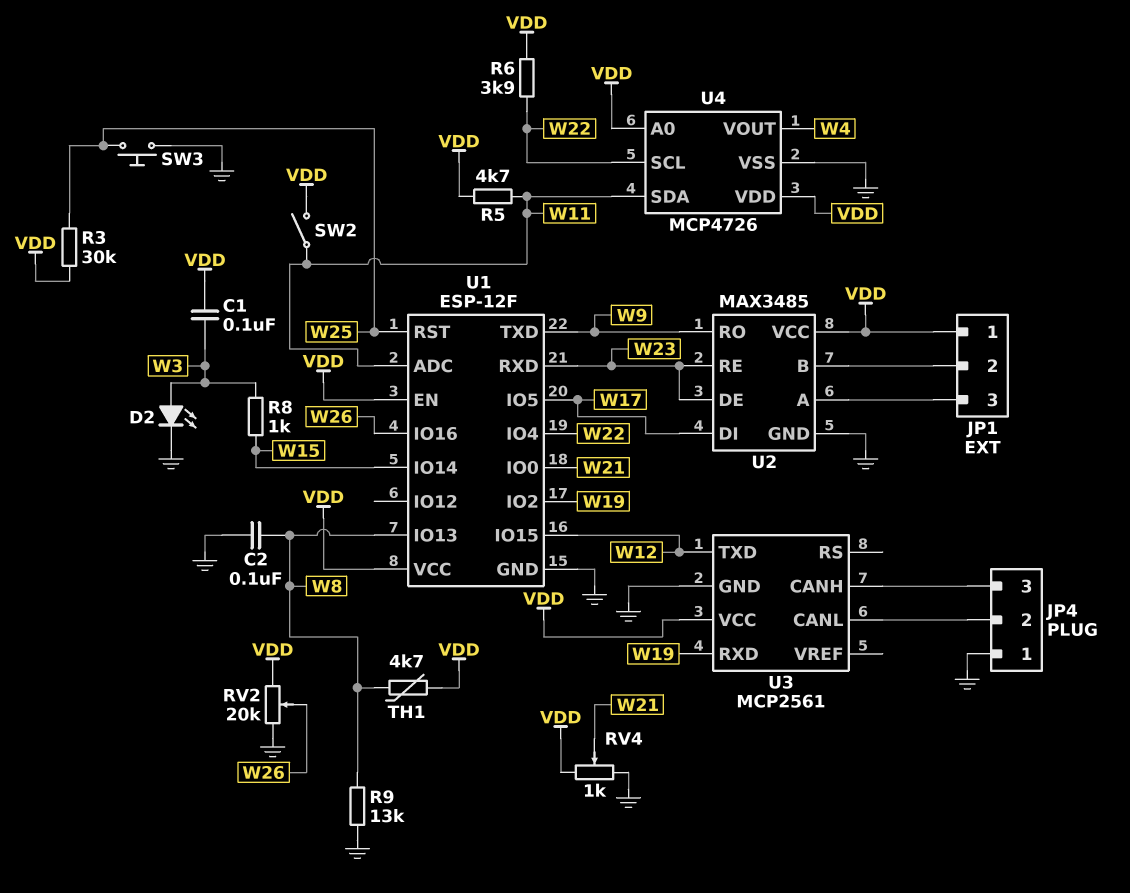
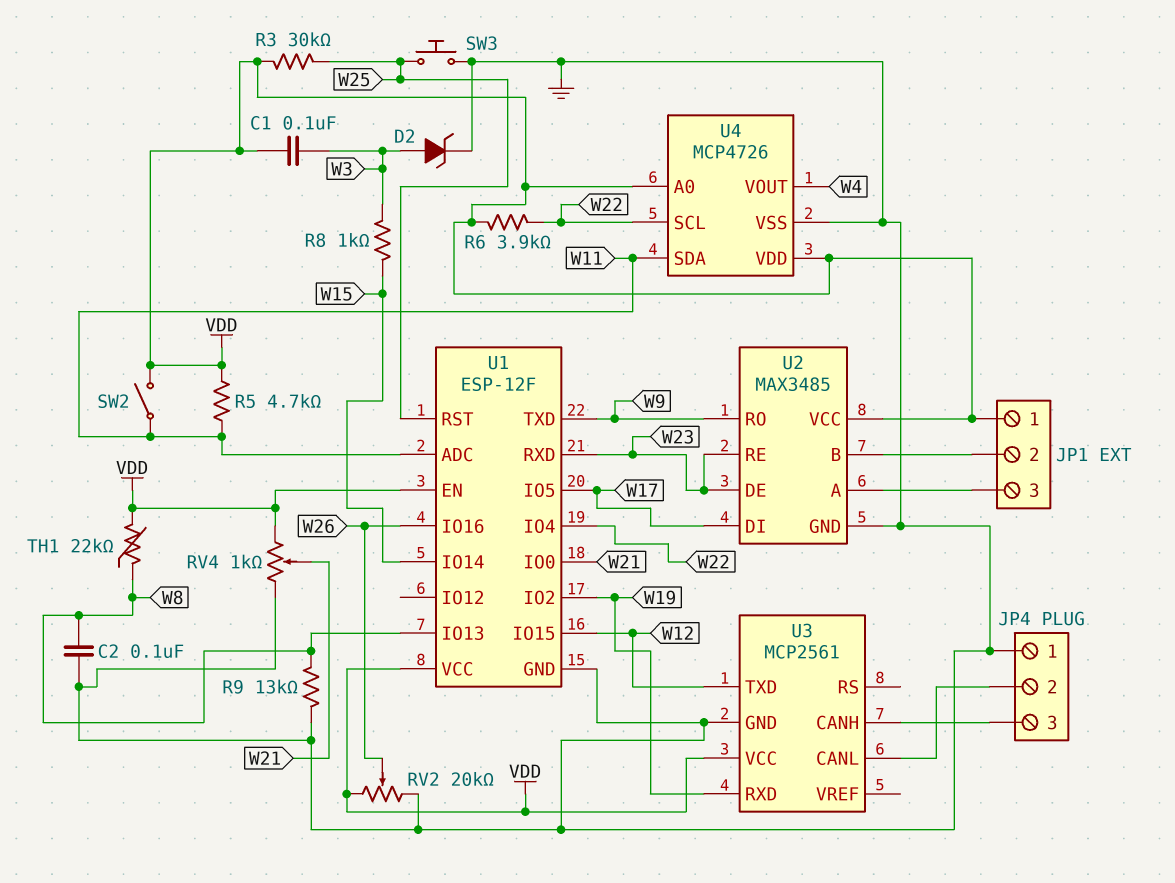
D2: LED (A W3, K GND) -> zener (A W3, K GND)
TH1: 4.7k (VDD, W8) -> 22k (VDD, W8)

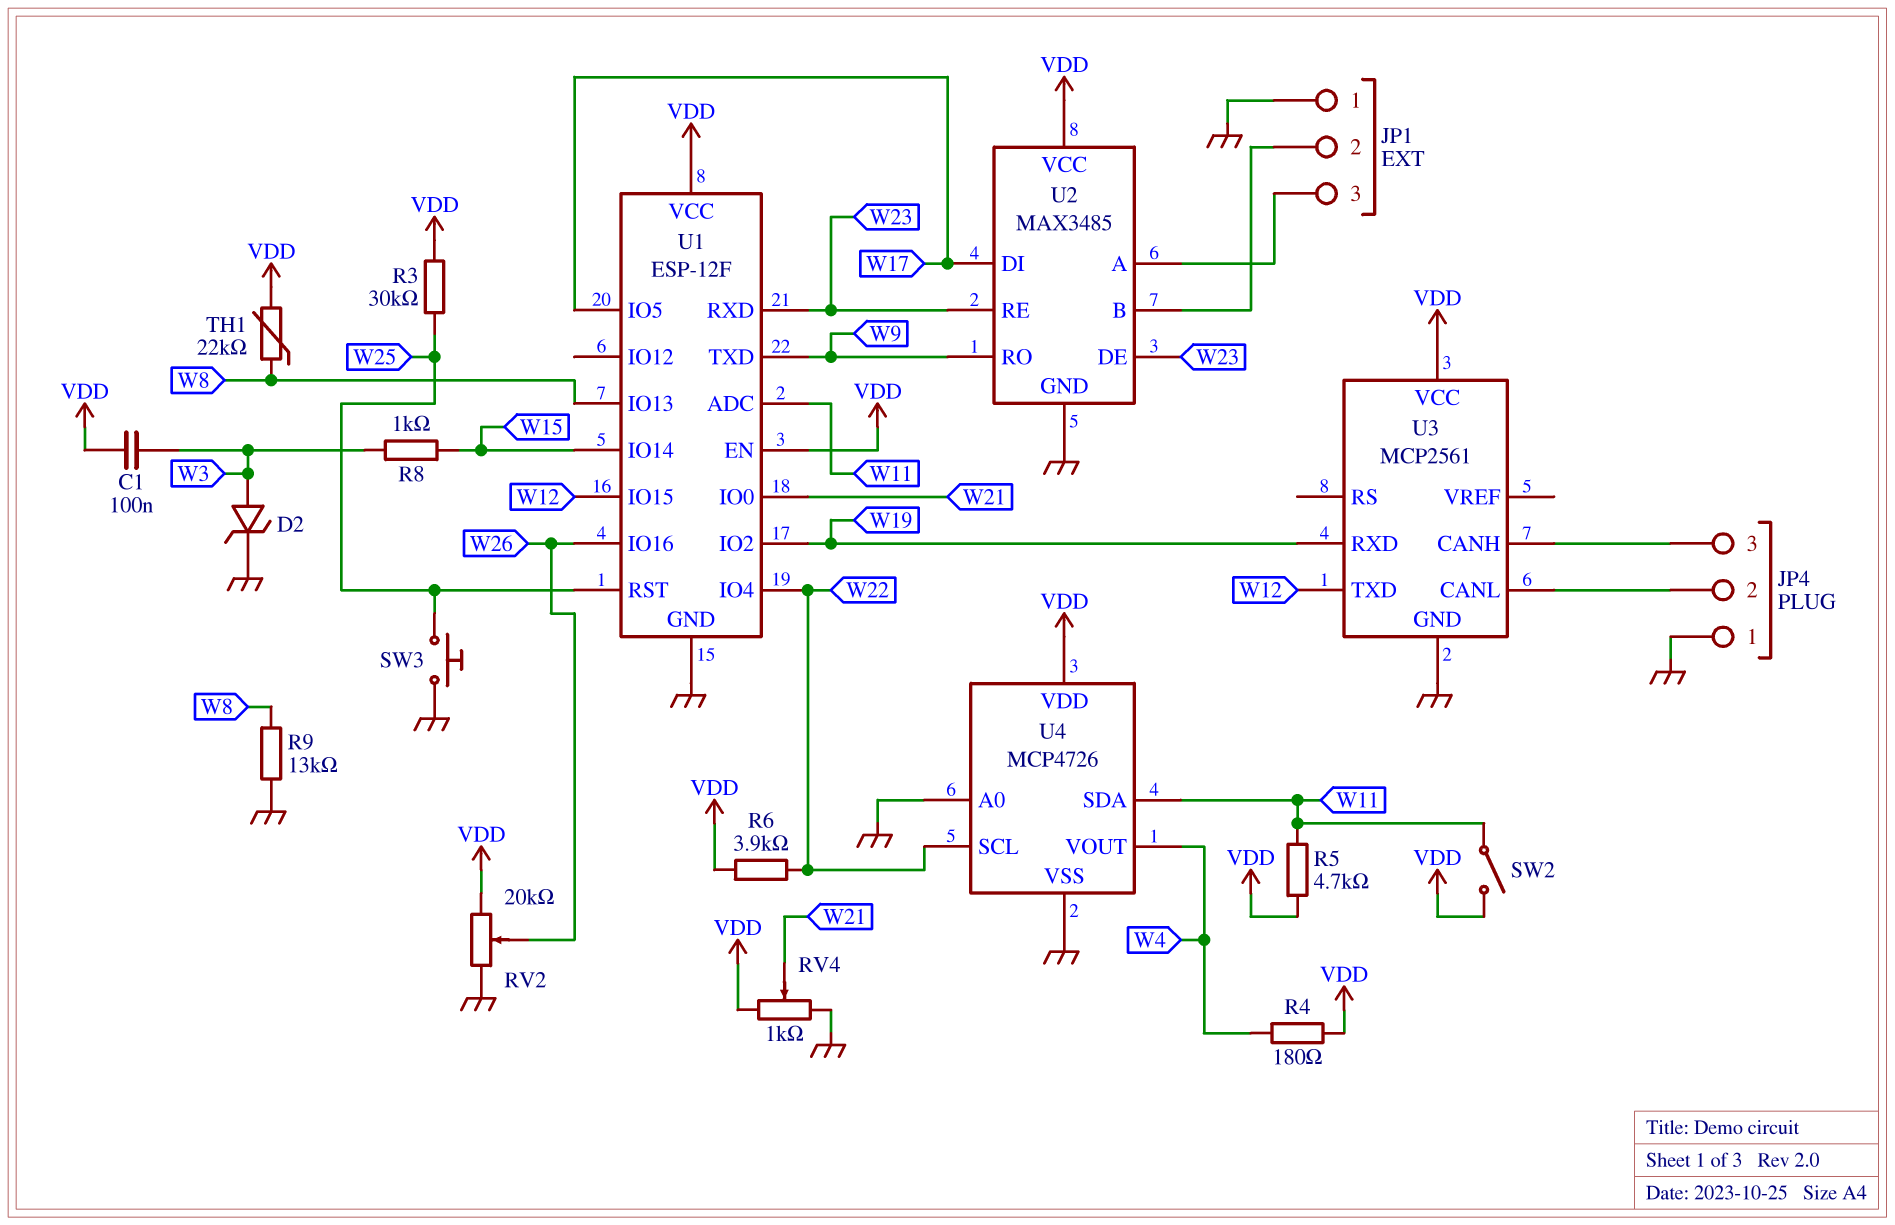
C2: 100nF (GND, W8) -> none
JP1 pin 1: VDD -> GND
R4: none -> 180 (VDD, W4)
U4 pin A0: VDD -> GND

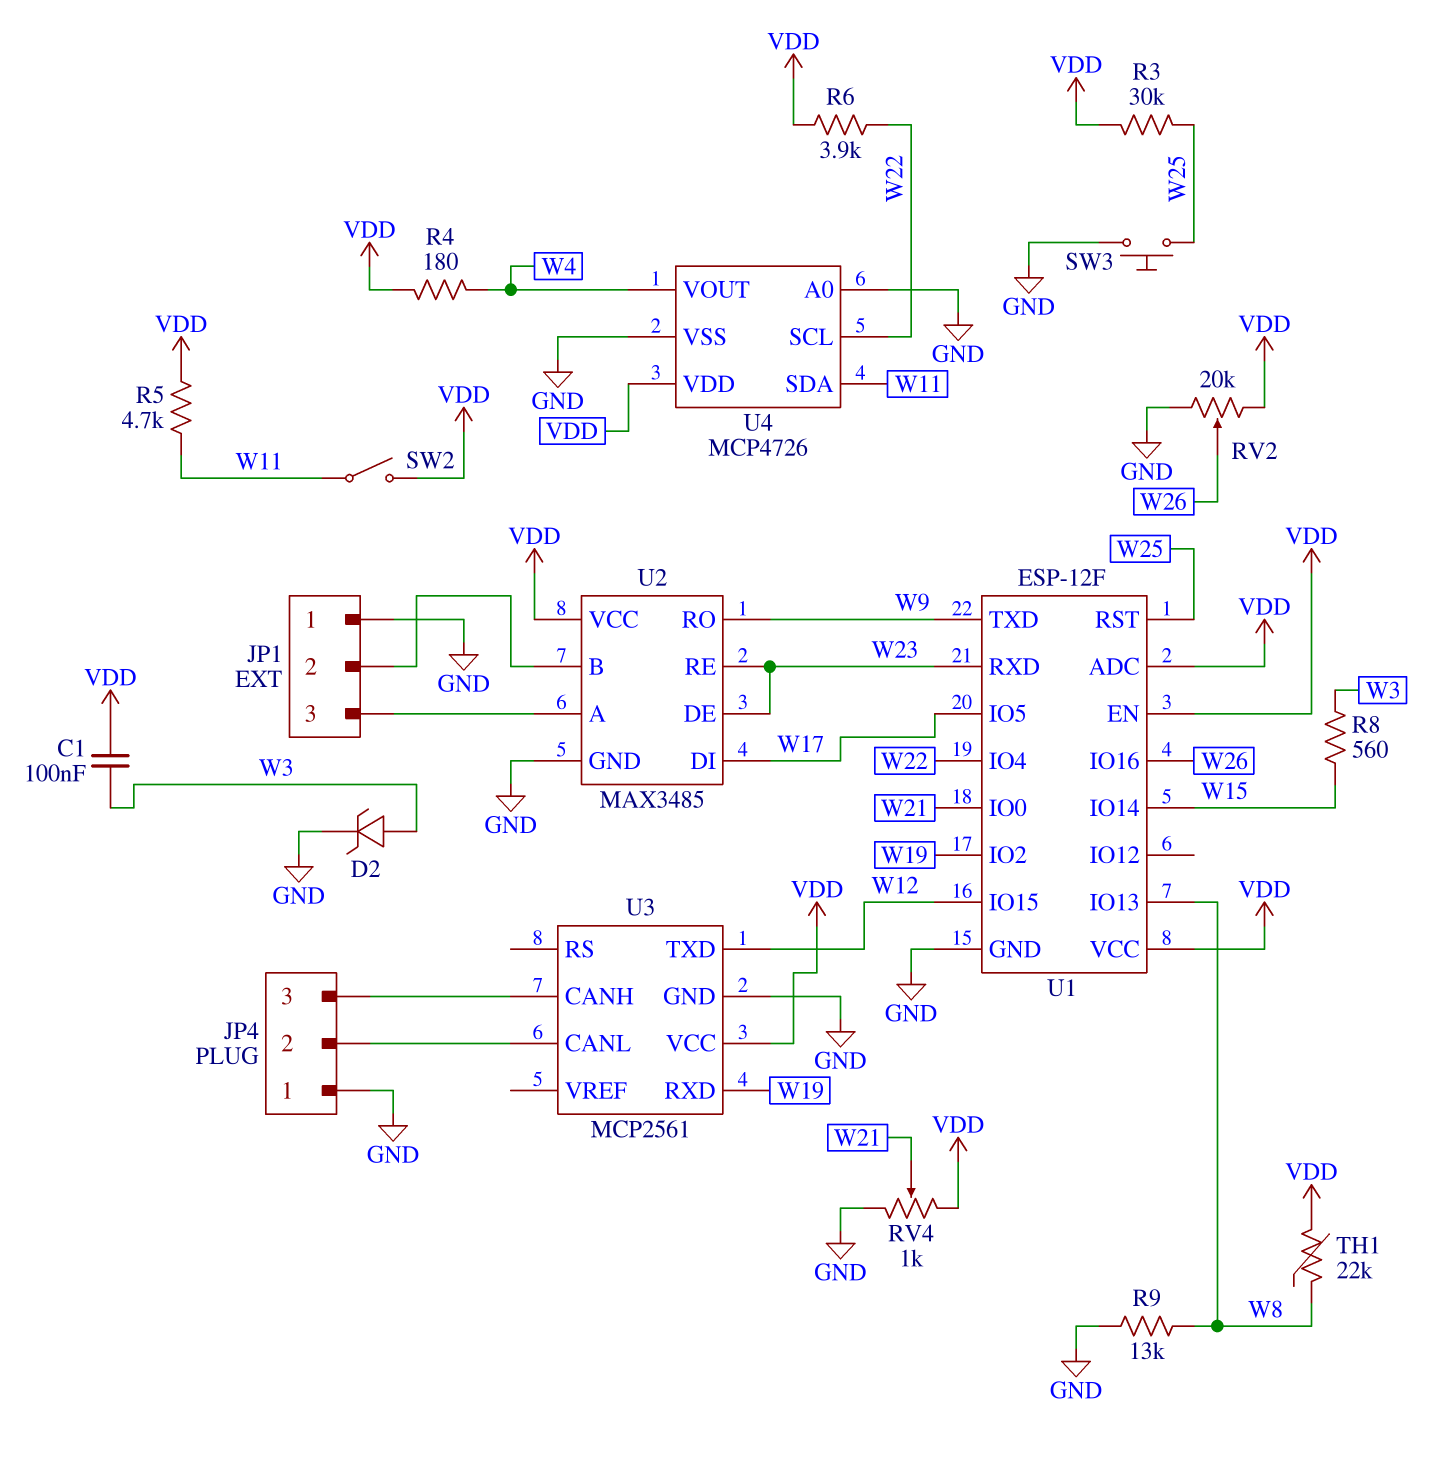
R8: 1k (W3, W15) -> 560 (W3, W15)
U1 pin ADC: W11 -> VDD

